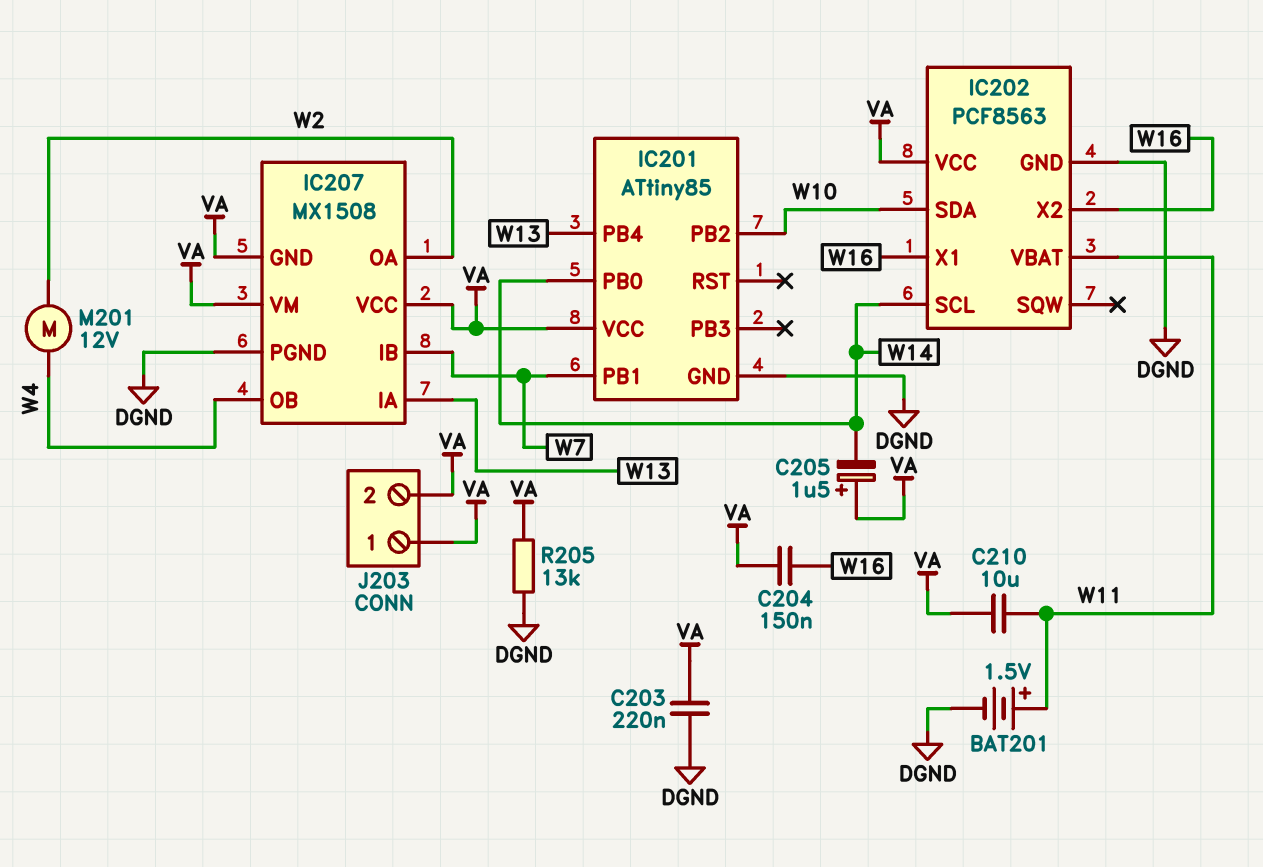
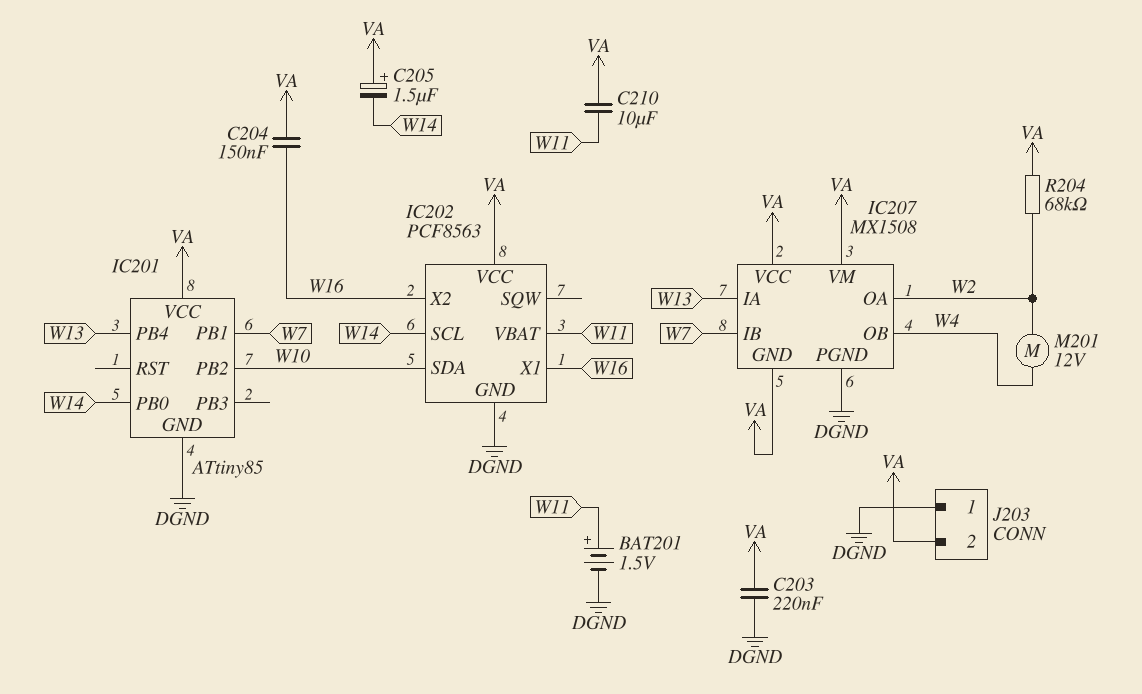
J203 pin 1: VA -> DGND
R204: none -> 68k (VA, W2)
R205: 13k (DGND, VA) -> none

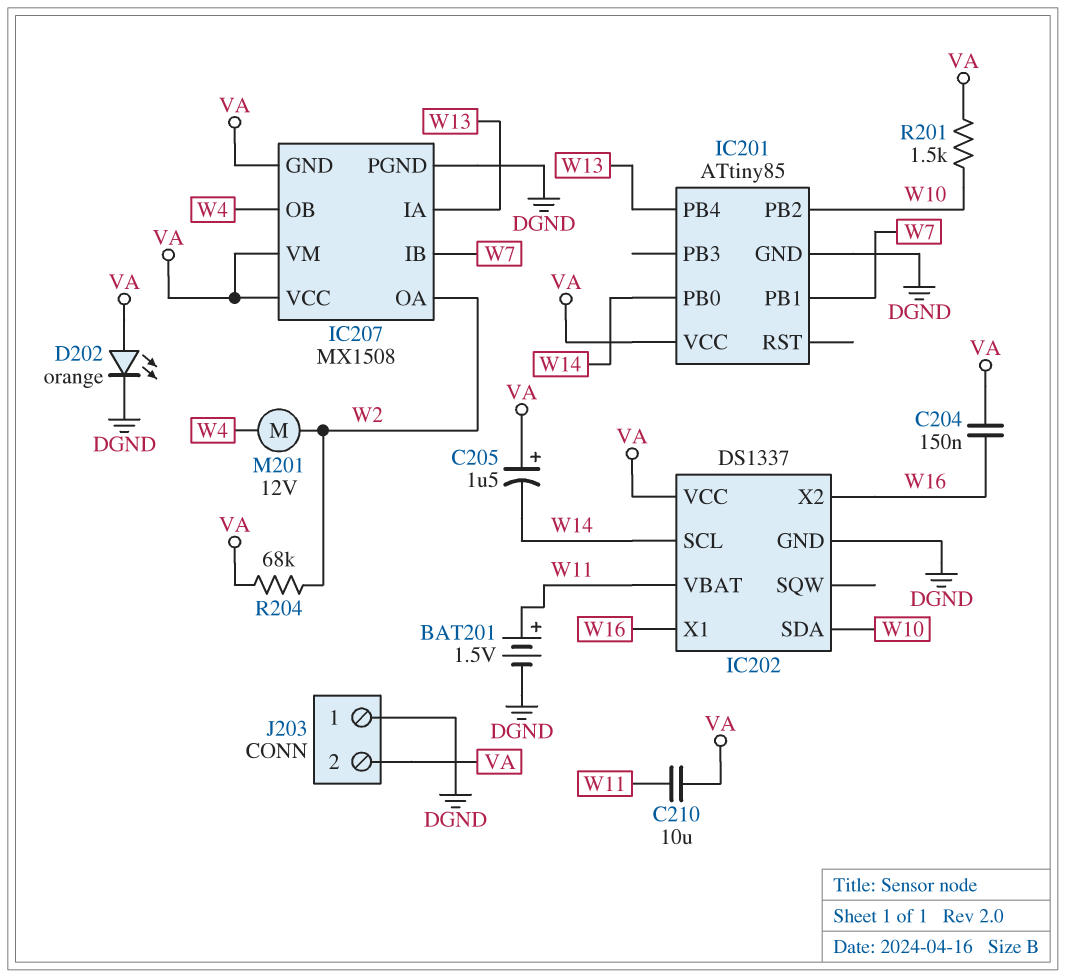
C203: 220nF (DGND, VA) -> none
D202: none -> LED orange (A VA, K DGND)
IC202: PCF8563 -> DS1337
R201: none -> 1.5k (VA, W10)

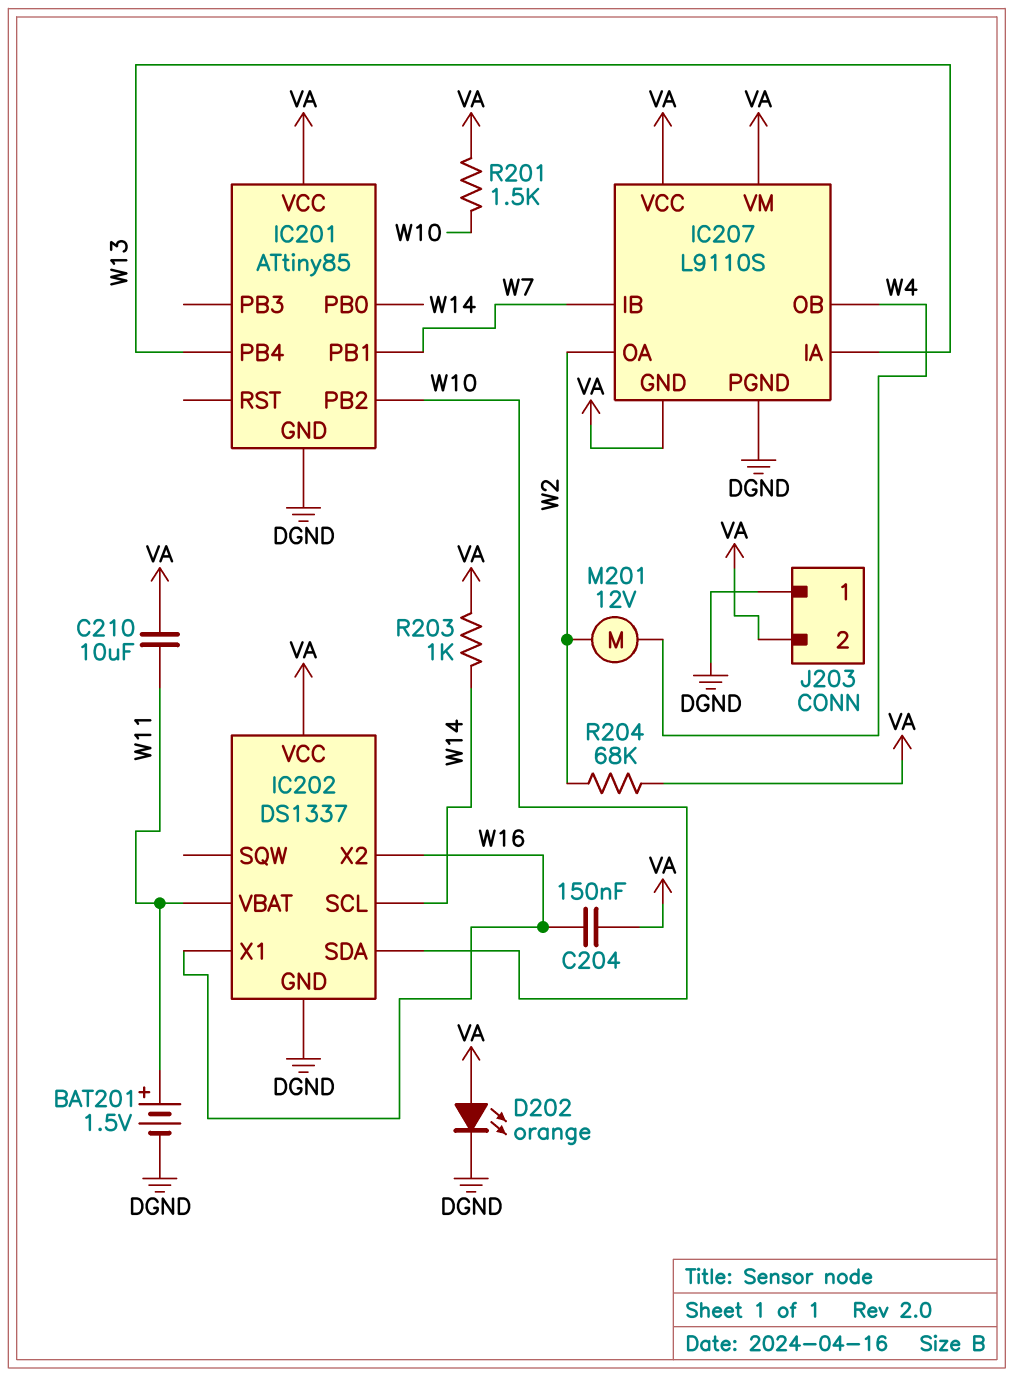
C205: 1.5uF (plus VA, minus W14) -> none
IC207: MX1508 -> L9110S
R203: none -> 1k (VA, W14)

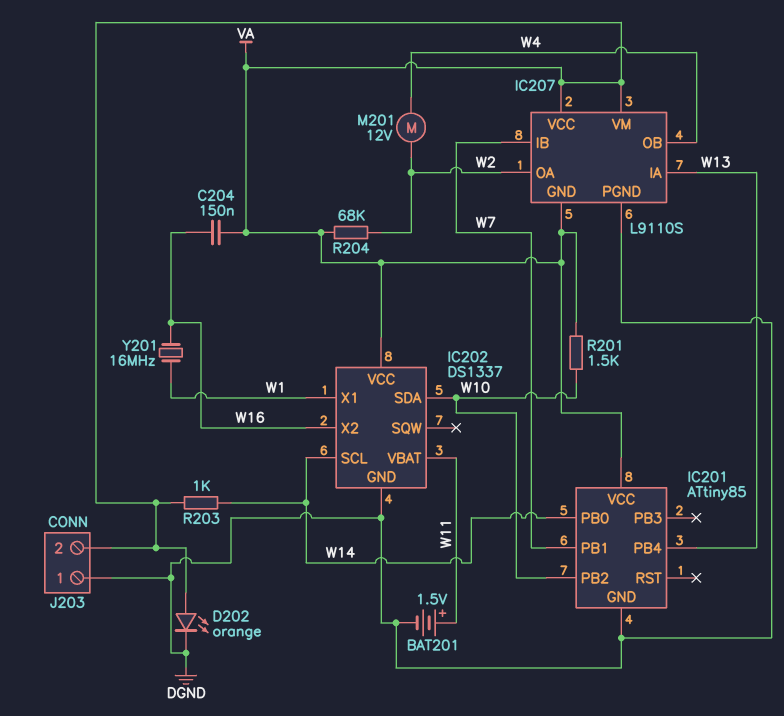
C210: 10uF (VA, W11) -> none
IC202 pin X1: W16 -> W1
Y201: none -> 16MHz (W1, W16)

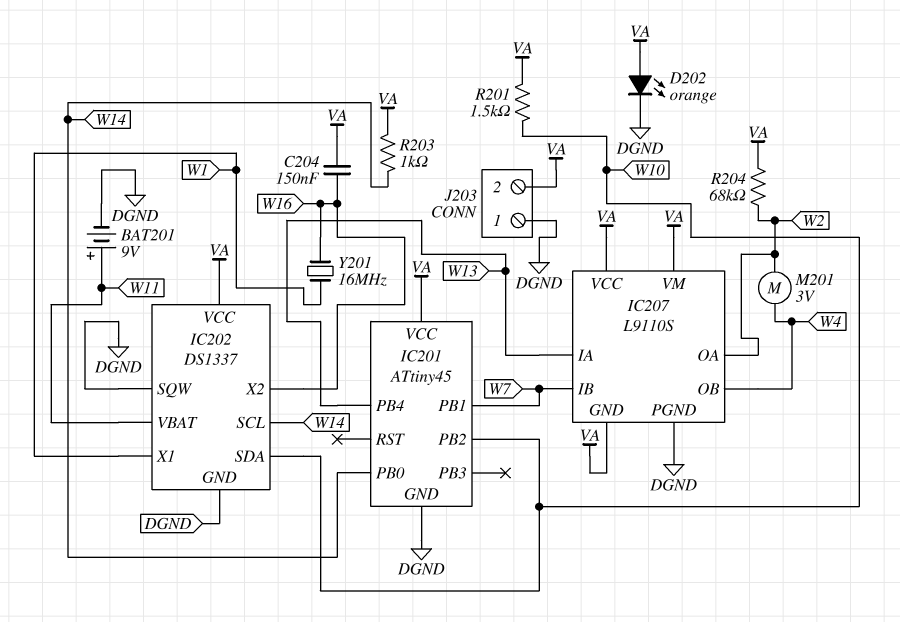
BAT201: 1.5V (plus W11, minus DGND) -> 9V (plus W11, minus DGND)
IC201: ATtiny85 -> ATtiny45
IC202 pin SQW: none -> DGND
M201: motor 12V (W2, W4) -> motor 3V (W2, W4)

